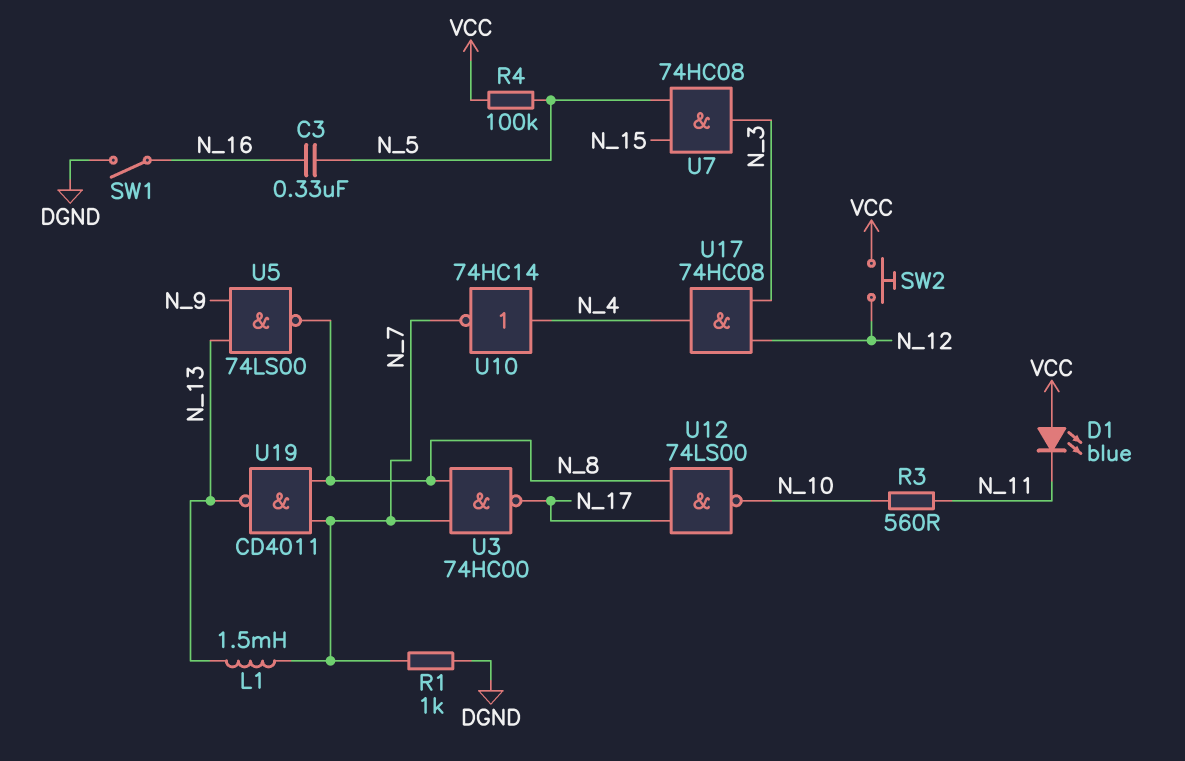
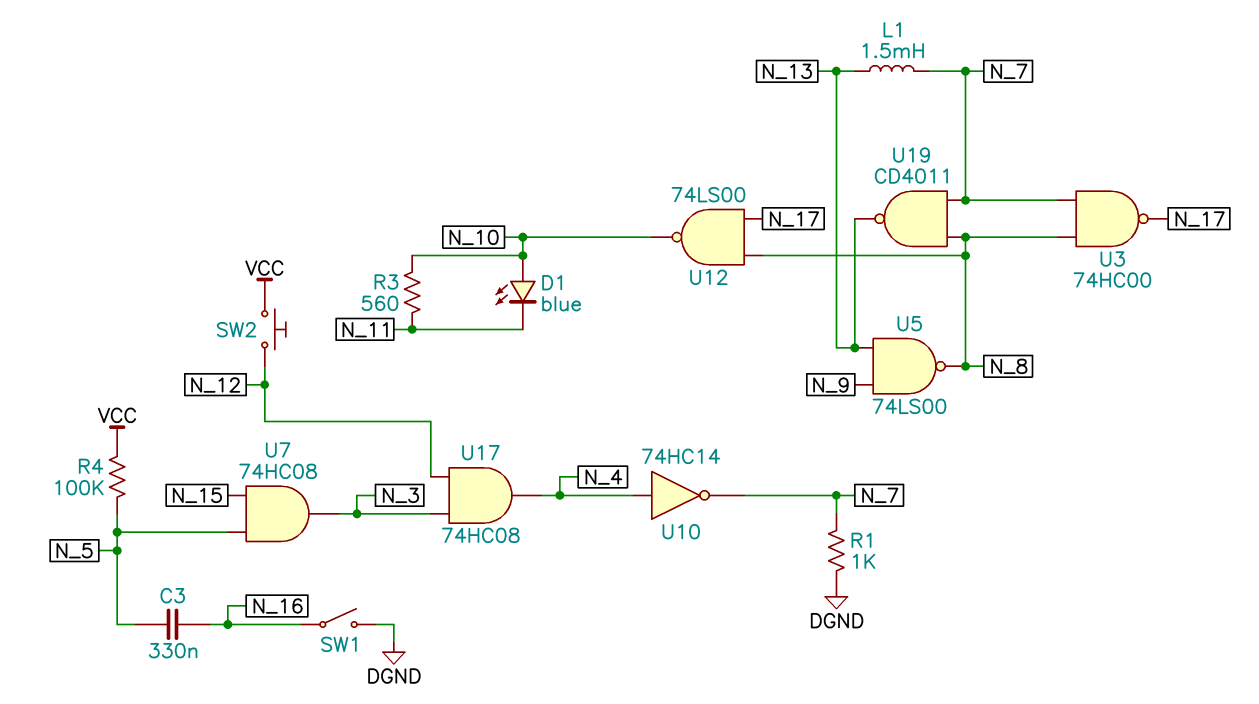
D1: LED blue (A VCC, K N_11) -> LED blue (A N_10, K N_11)

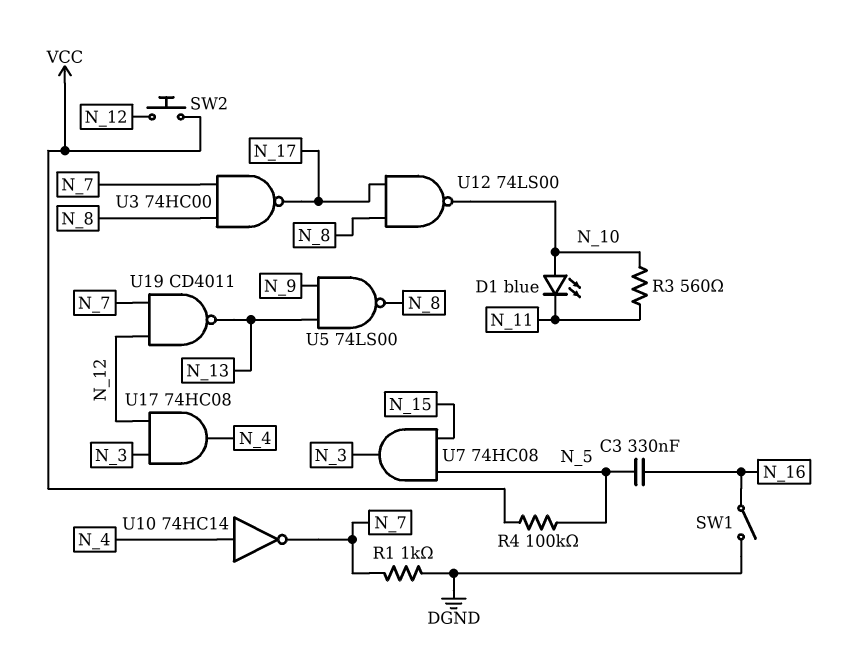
L1: 1.5mH (N_7, N_13) -> none
U19: NAND CD4011 (in N_7, in N_8, out N_13) -> NAND CD4011 (in N_7, in N_12, out N_13)

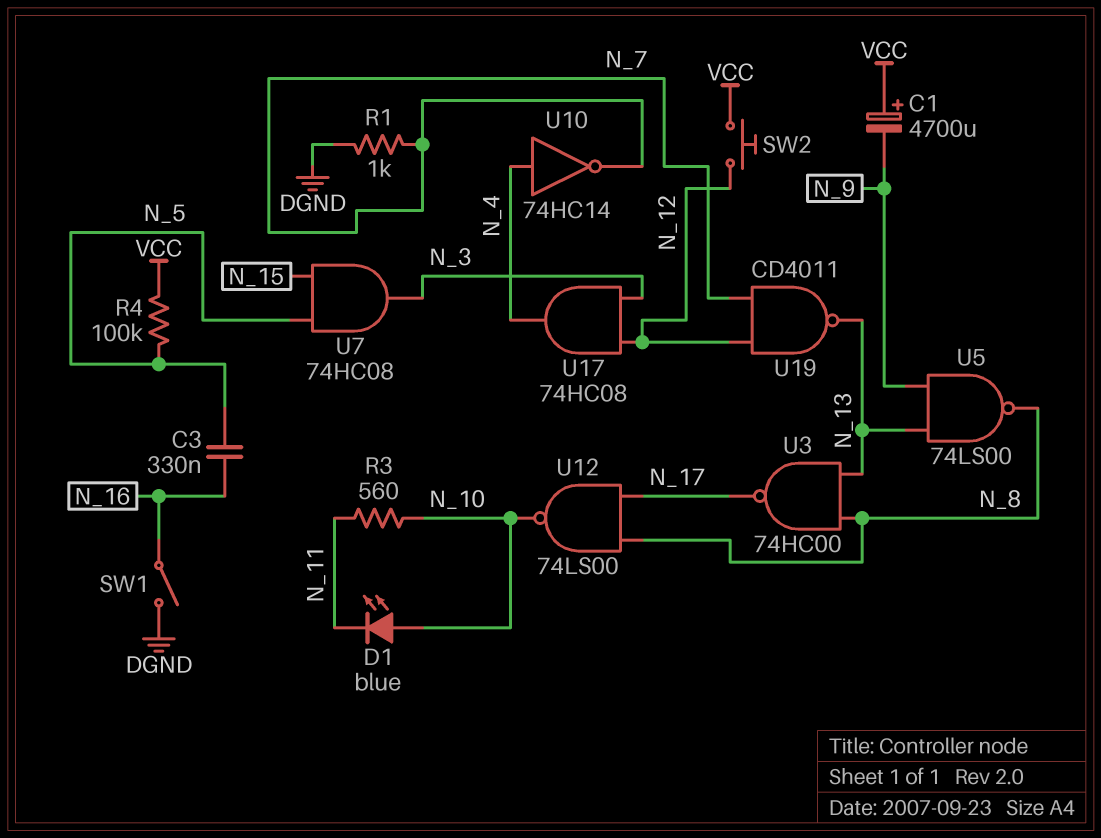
C1: none -> 4700uF (plus VCC, minus N_9)
U3: NAND 74HC00 (in N_7, in N_8, out N_17) -> NAND 74HC00 (in N_8, in N_13, out N_17)

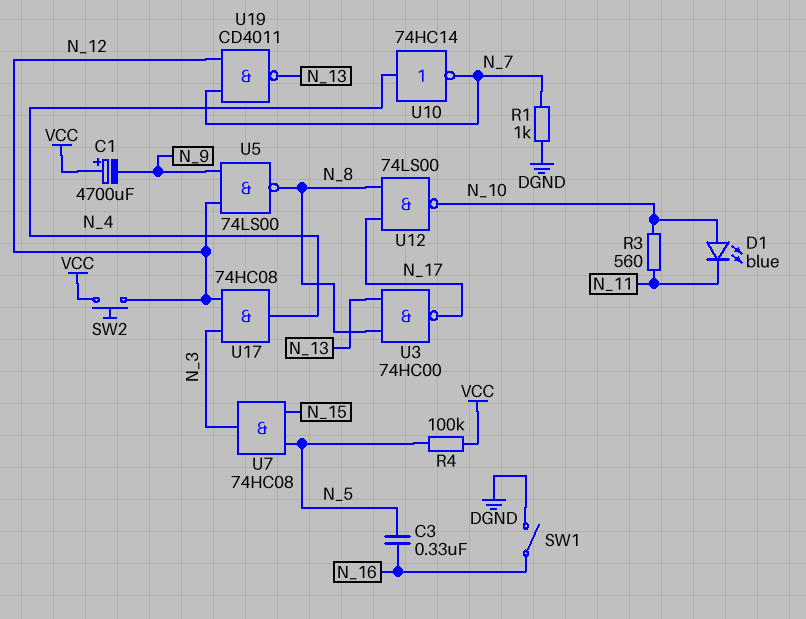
U5: NAND 74LS00 (in N_9, in N_13, out N_8) -> NAND 74LS00 (in N_9, in N_12, out N_8)

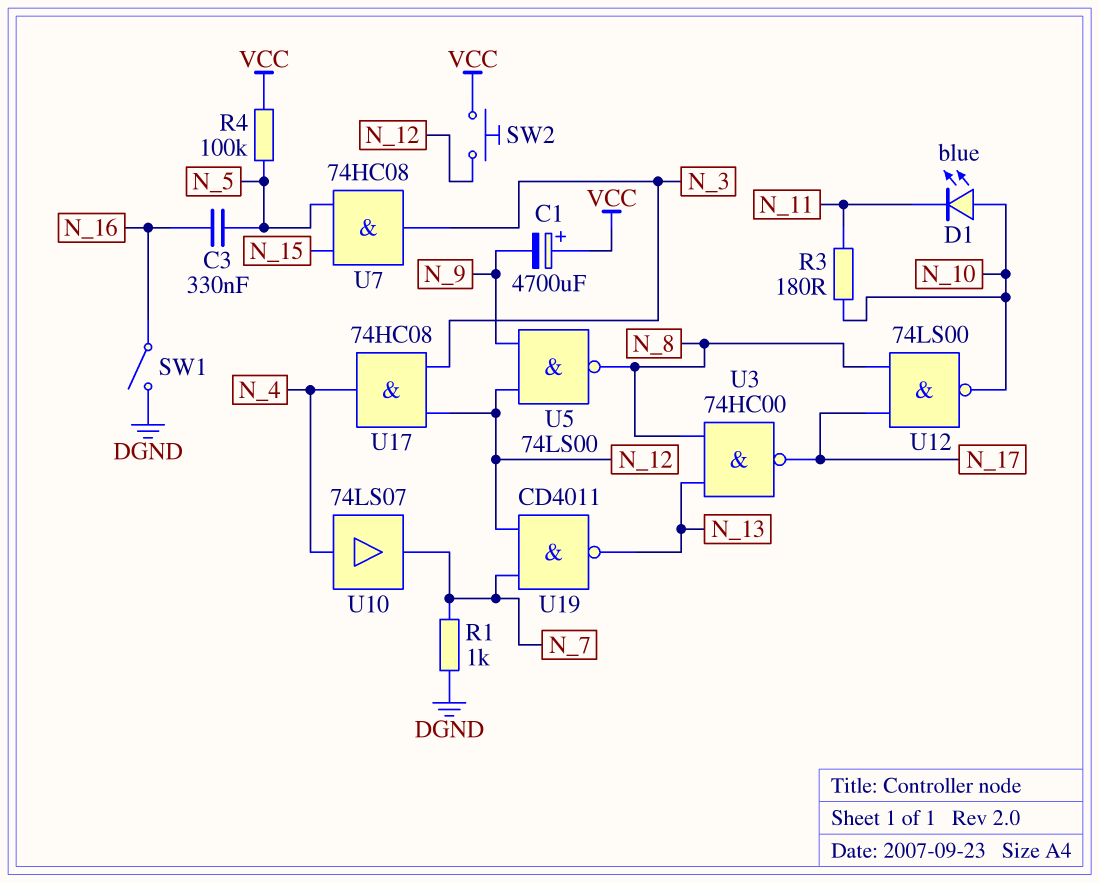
R3: 560 (N_10, N_11) -> 180 (N_10, N_11)
U10: NOT 74HC14 (in N_4, out N_7) -> buffer 74LS07 (in N_4, out N_7)

